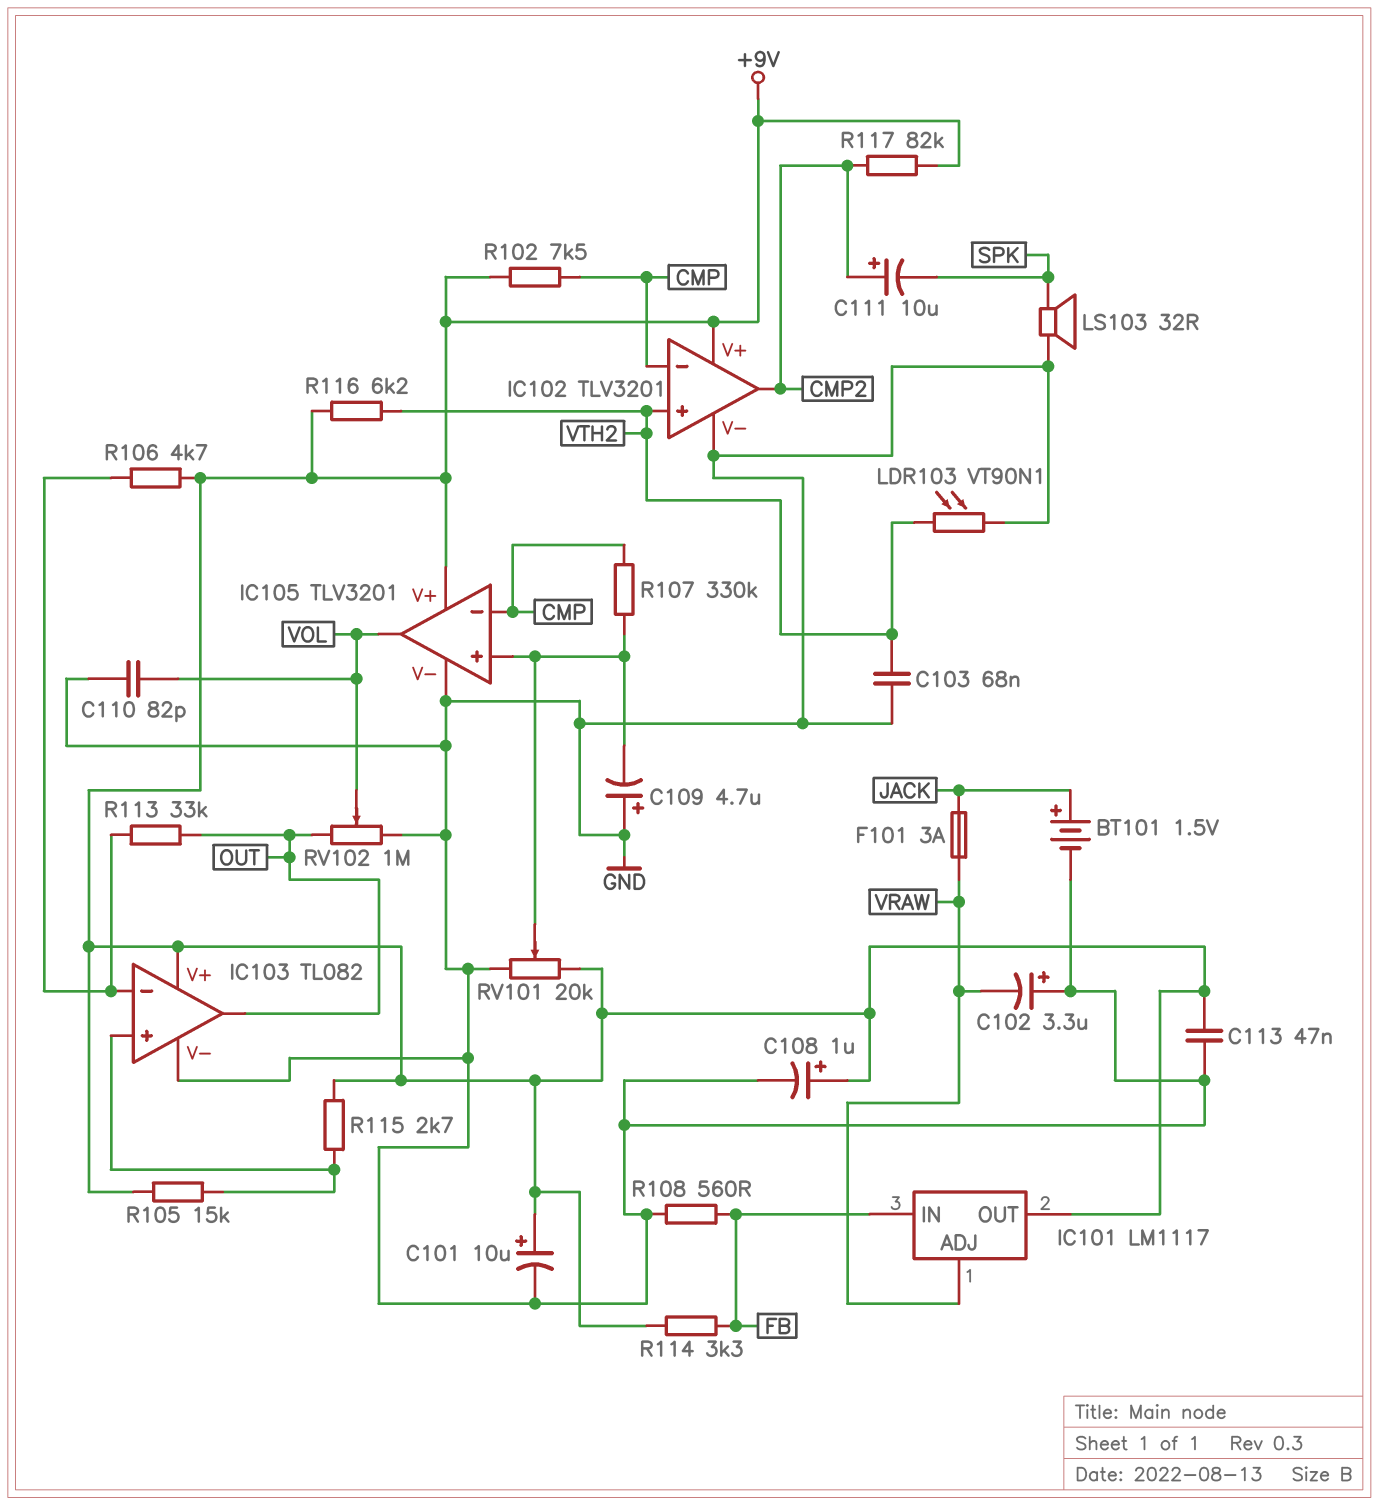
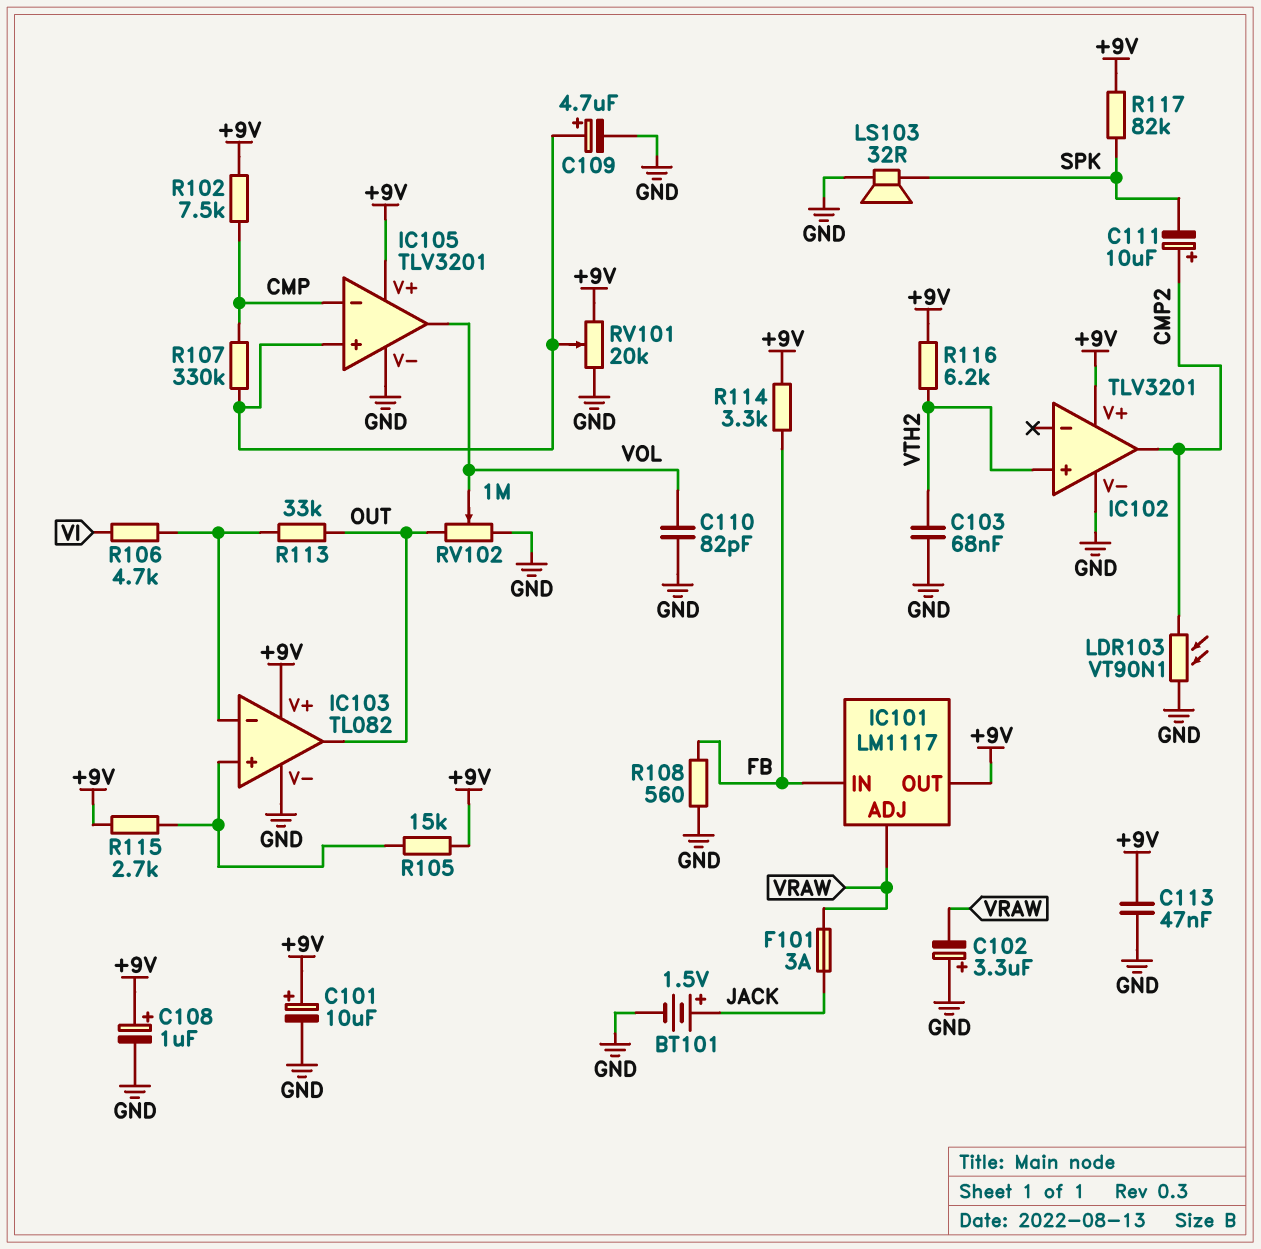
C109: 4.7uF (plus GND, minus IC105/in+) -> 4.7uF (plus IC105/in+, minus GND)
IC102 pin in-: CMP -> none
LDR103: VT90N1 (GND, VTH2) -> VT90N1 (CMP2, GND)
R106: 4.7k (+9V, IC103/in-) -> 4.7k (IC103/in-, VI)
R117: 82k (+9V, CMP2) -> 82k (+9V, SPK)

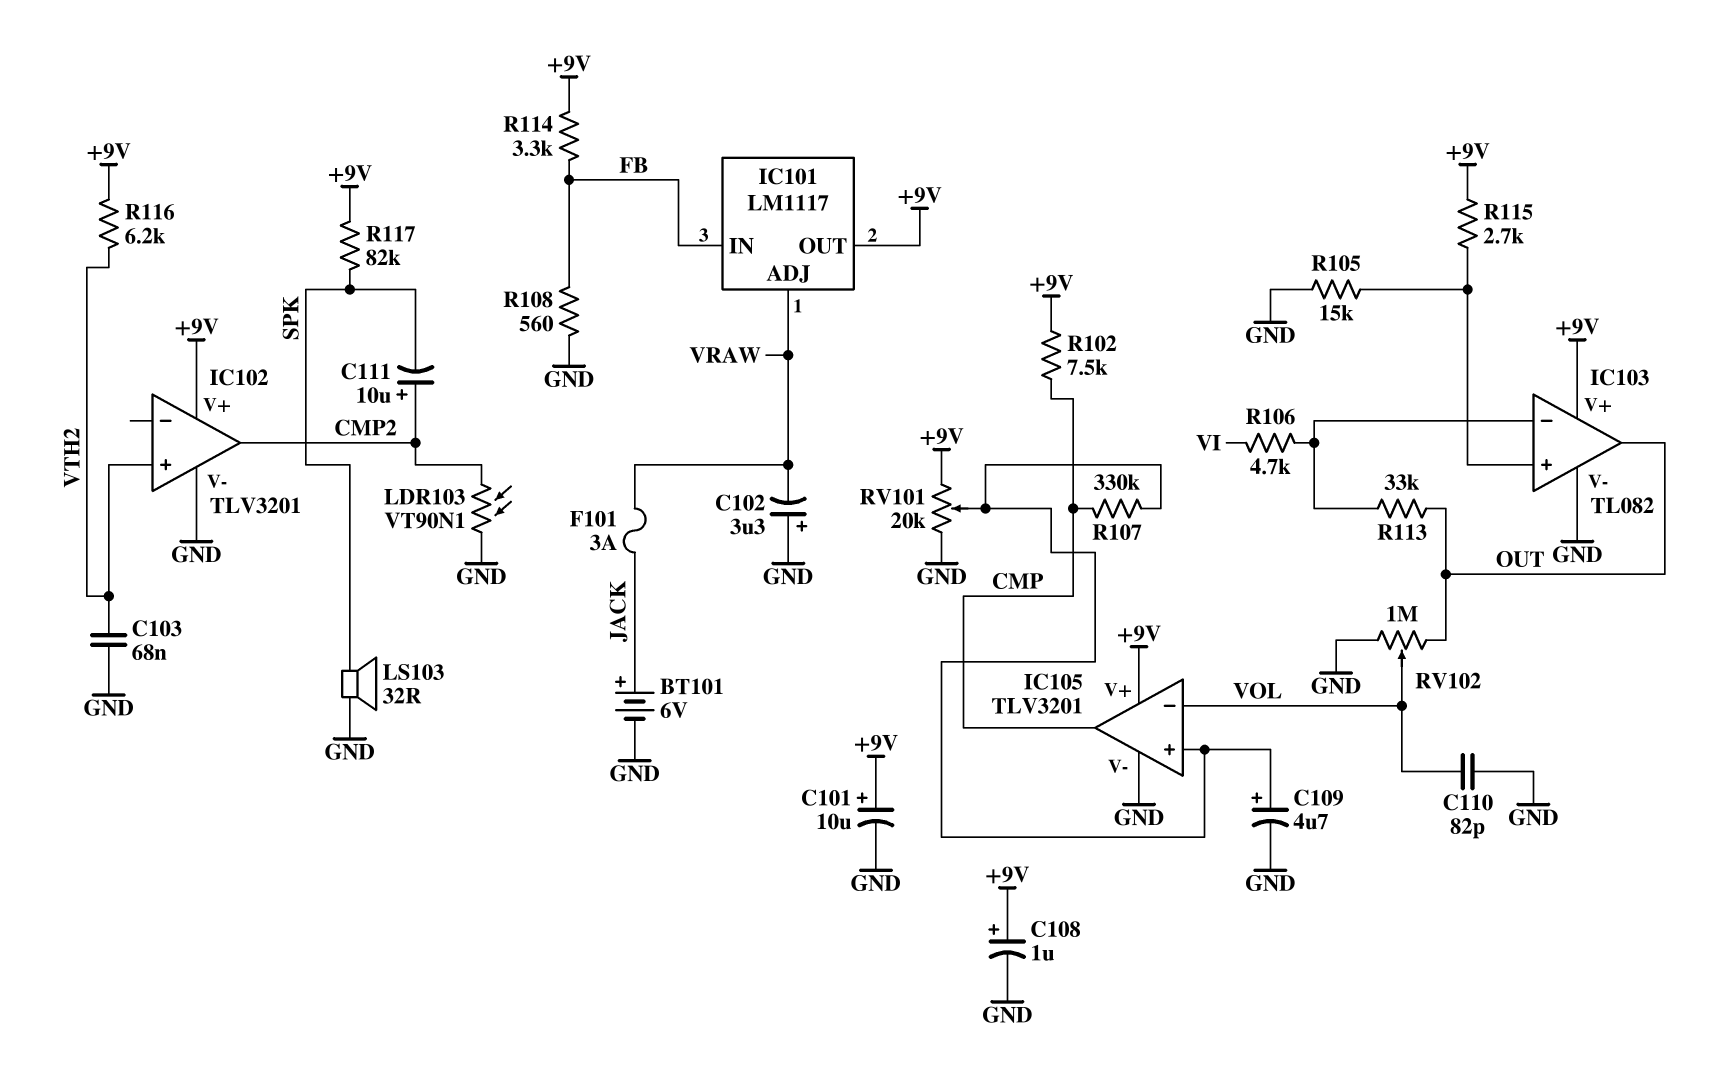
BT101: 1.5V (plus JACK, minus GND) -> 6V (plus JACK, minus GND)
C113: 47nF (+9V, GND) -> none
IC105 pin in-: CMP -> VOL
IC105 pin out: VOL -> CMP
R105: 15k (+9V, IC103/in+) -> 15k (GND, IC103/in+)

